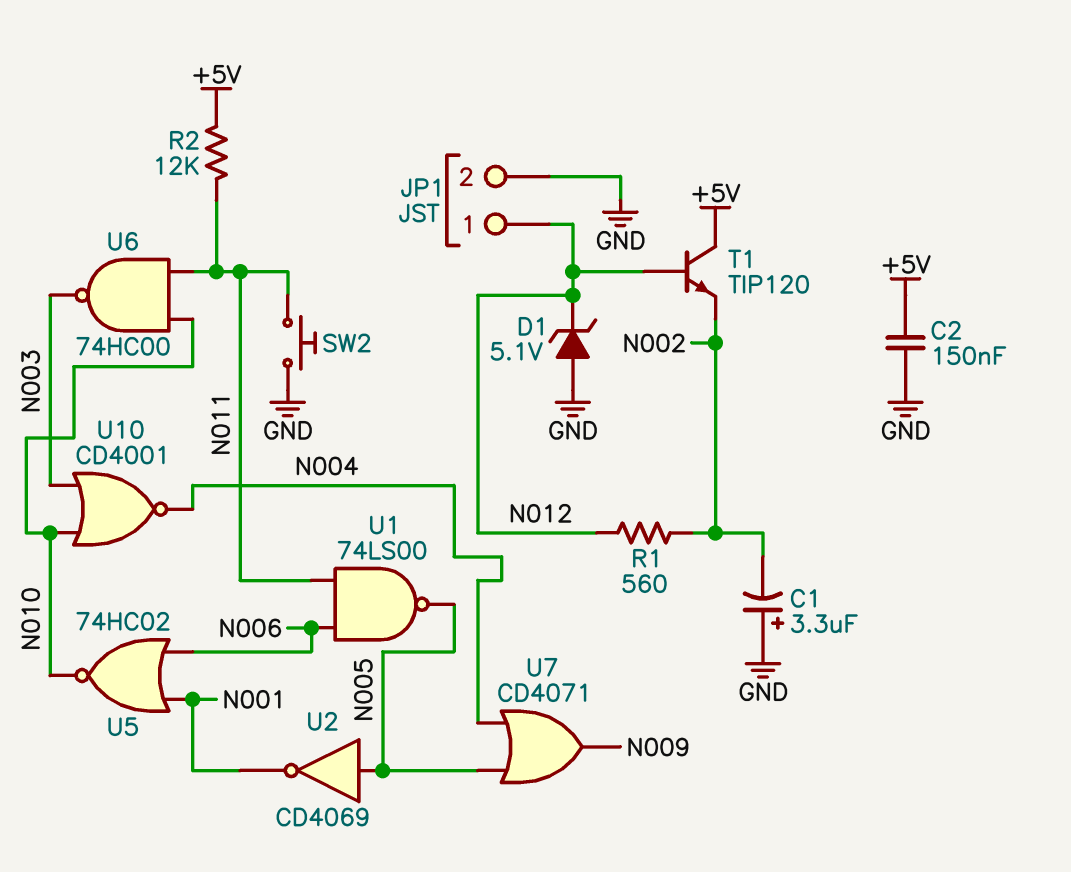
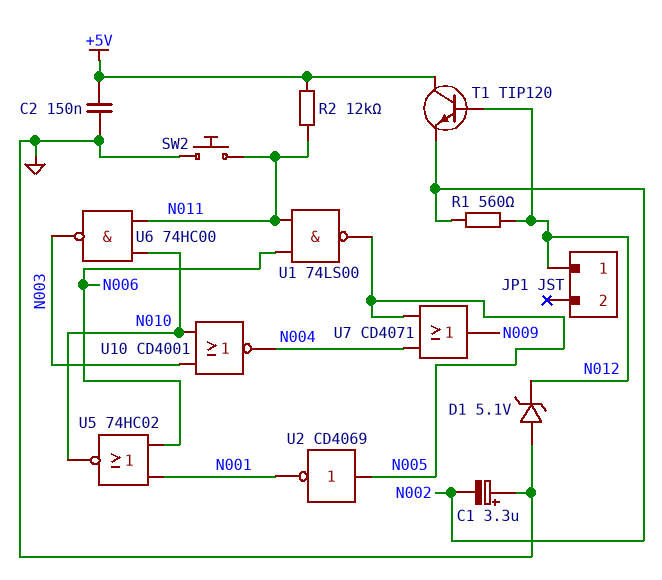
JP1 pin 2: GND -> none

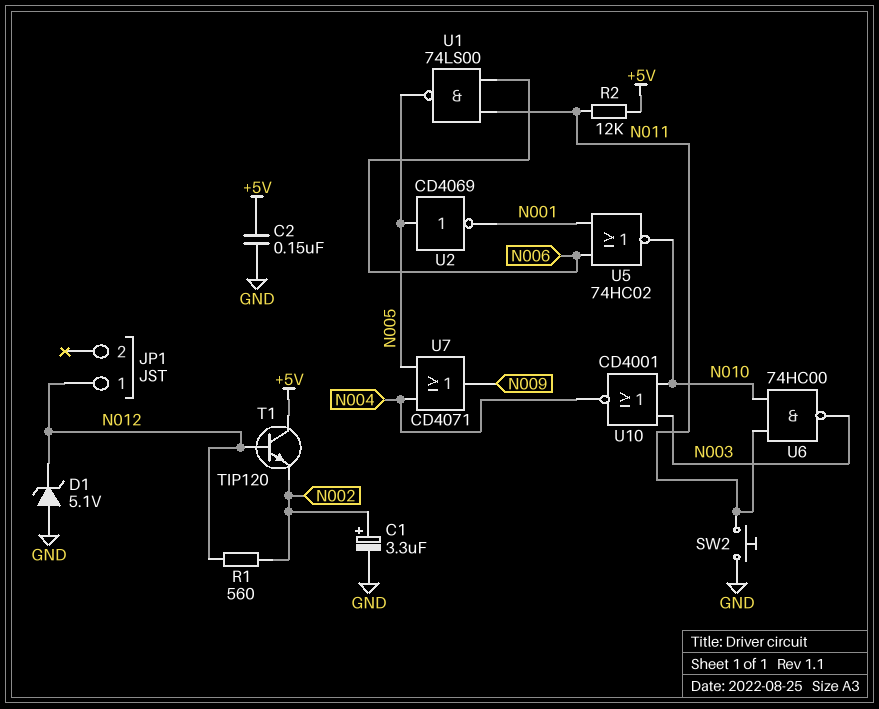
C1: 3.3uF (plus GND, minus N002) -> 3.3uF (plus N002, minus GND)

